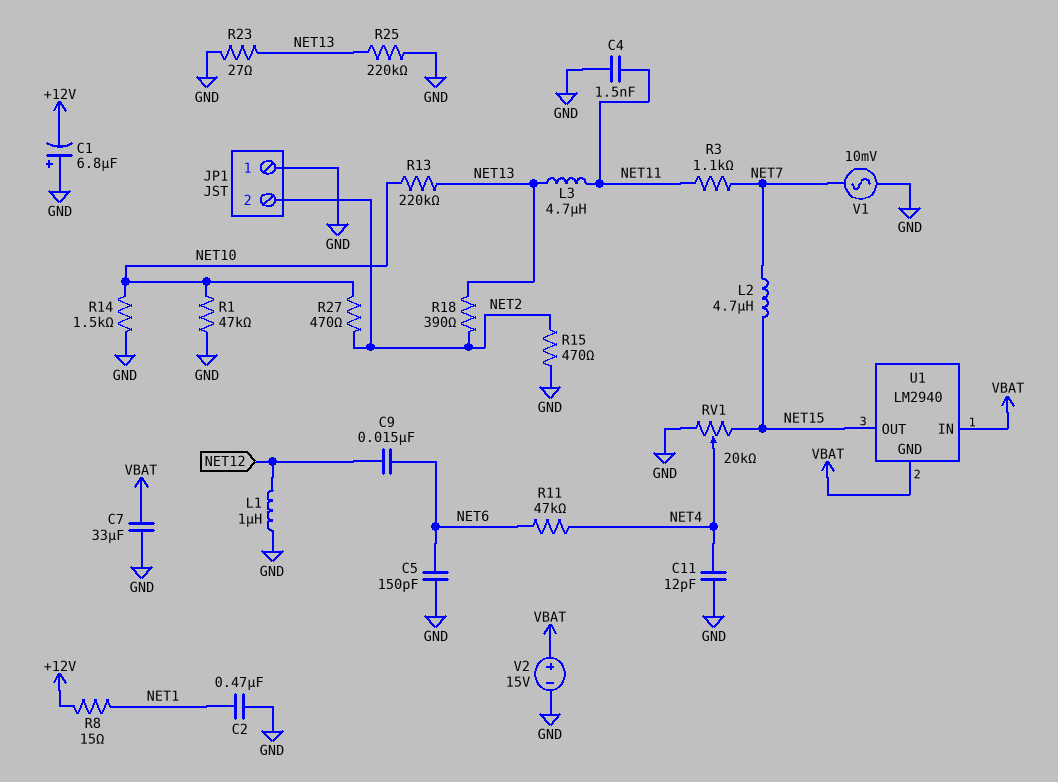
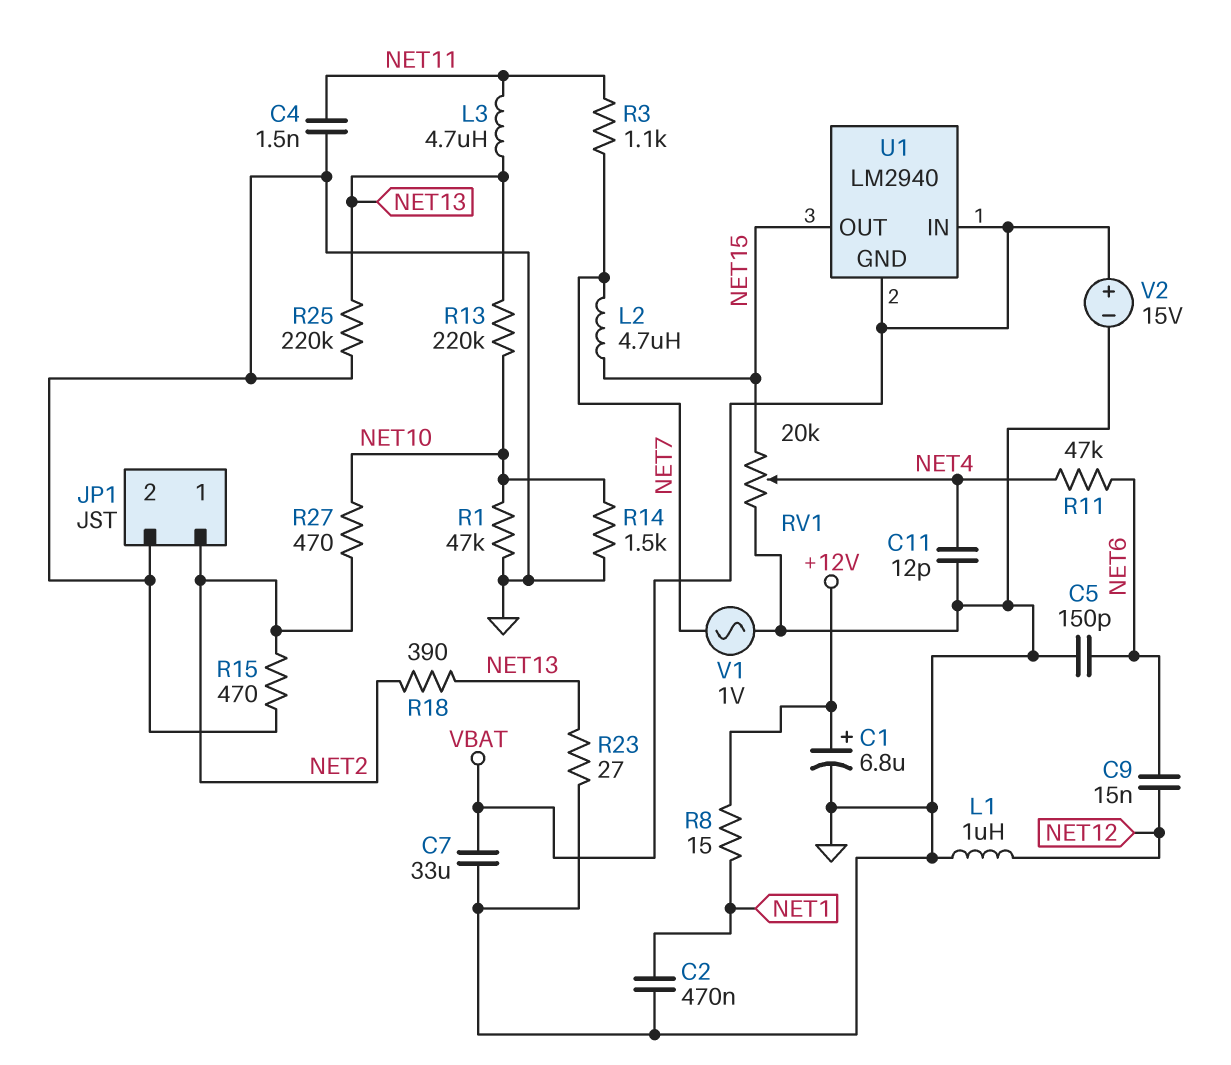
C1: 6.8uF (plus GND, minus +12V) -> 6.8uF (plus +12V, minus GND)
JP1 pin 1: GND -> NET2
JP1 pin 2: NET2 -> GND
V1: AC 10mV (GND, NET7) -> AC 1V (GND, NET7)

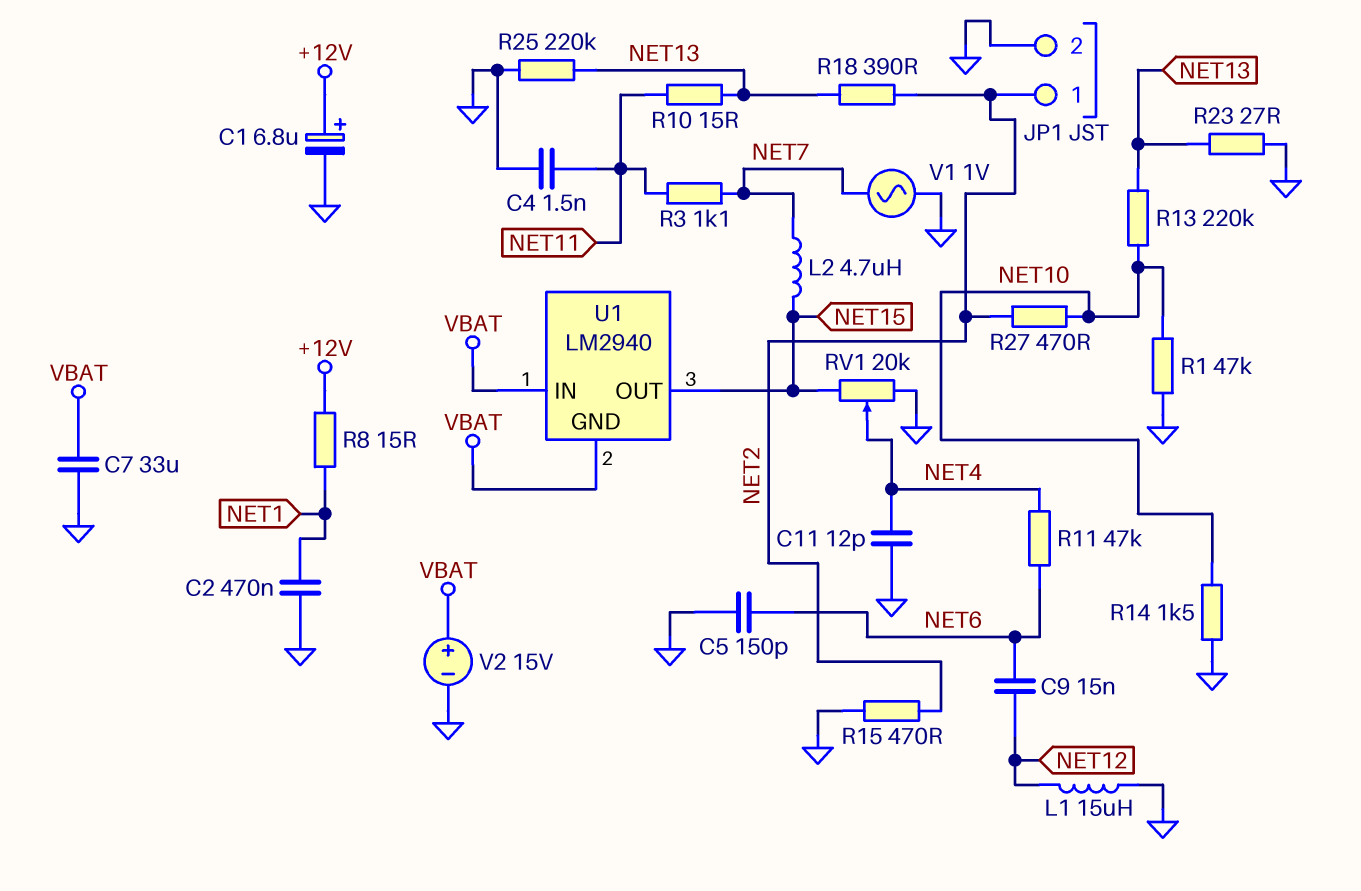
L1: 1uH (GND, NET12) -> 15uH (GND, NET12)
L3: 4.7uH (NET11, NET13) -> none
R10: none -> 15 (NET11, NET13)

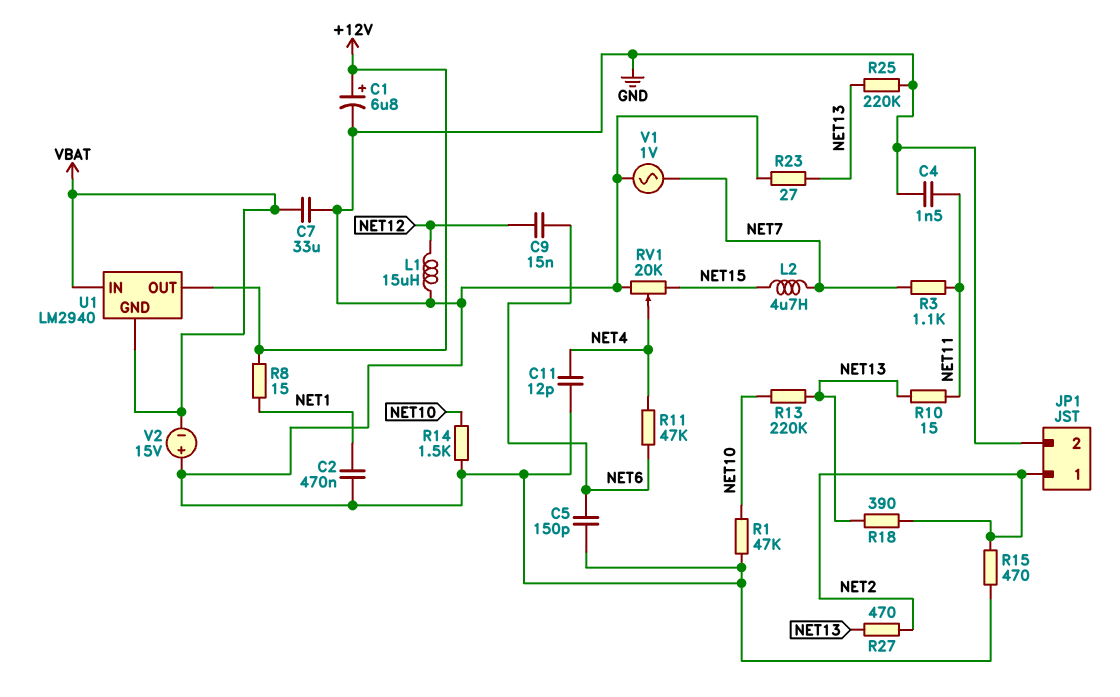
R27: 470 (NET2, NET10) -> 470 (NET2, NET13)
U1 pin OUT: NET15 -> +12V
V2: 15V (plus VBAT, minus GND) -> 15V (plus GND, minus VBAT)

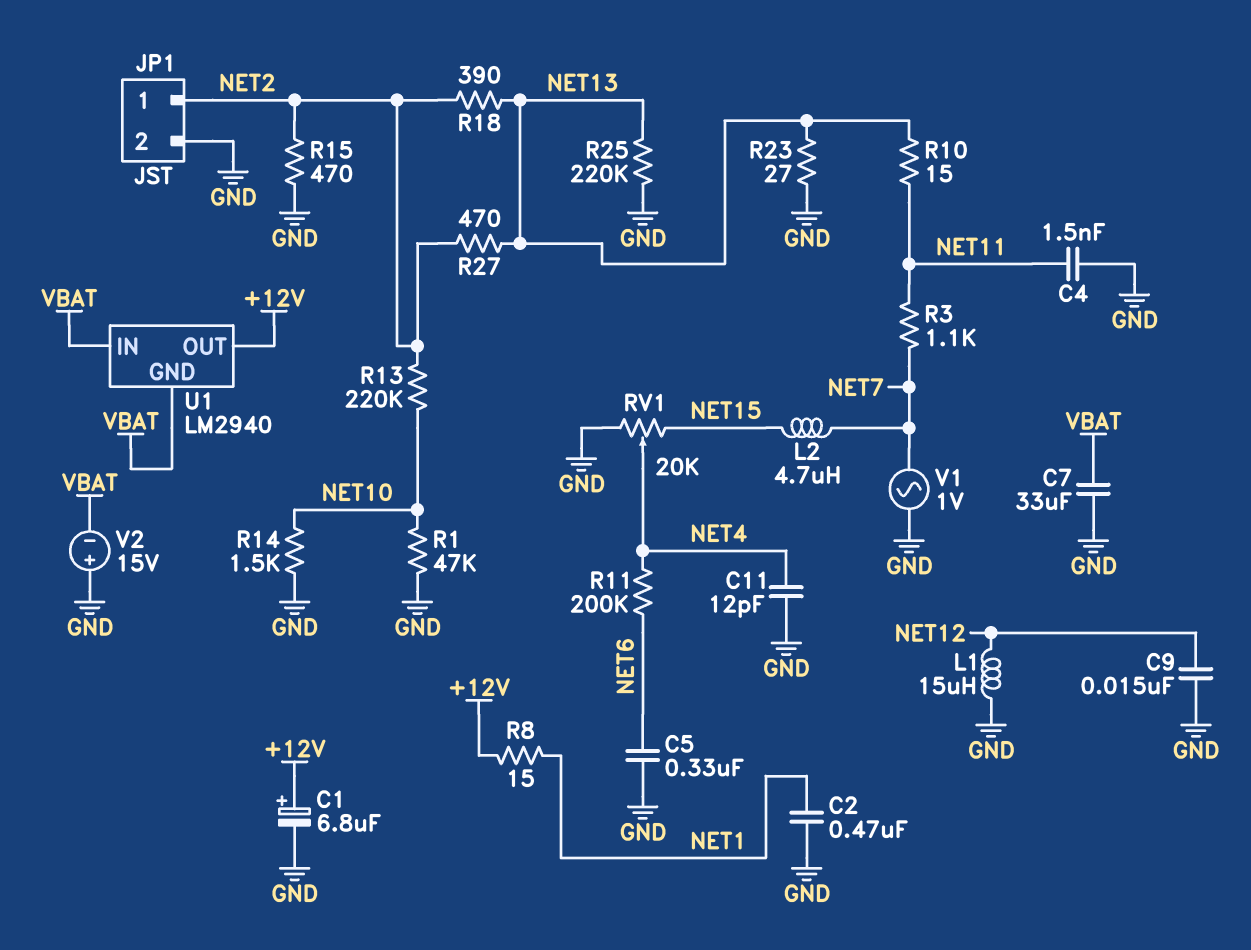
C5: 150pF (GND, NET6) -> 330nF (GND, NET6)
C9: 15nF (NET6, NET12) -> 15nF (GND, NET12)
R11: 47k (NET4, NET6) -> 200k (NET4, NET6)
R13: 220k (NET10, NET13) -> 220k (NET2, NET10)

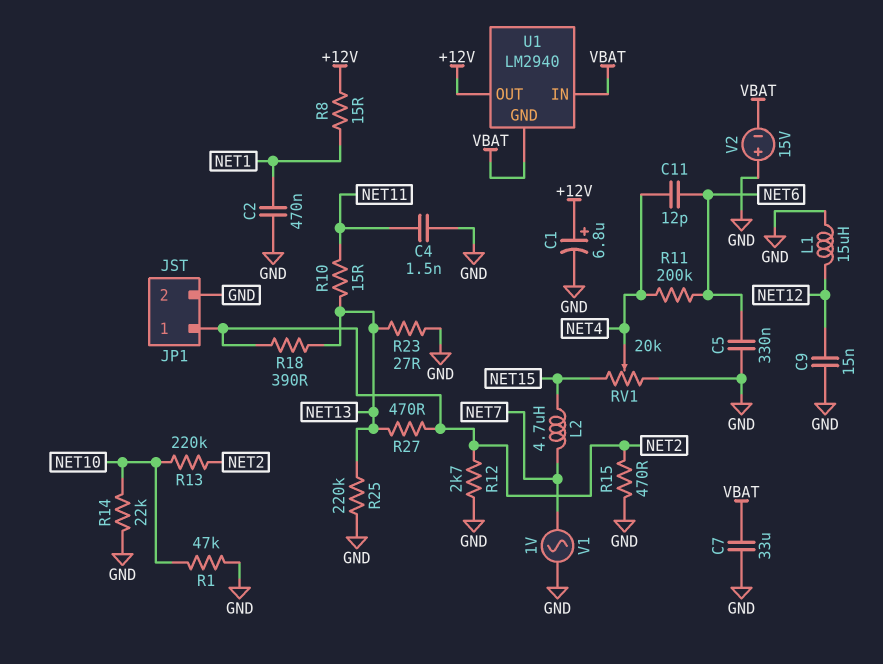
C11: 12pF (GND, NET4) -> 12pF (NET4, NET6)
R3: 1.1k (NET7, NET11) -> none
R12: none -> 2.7k (GND, NET2)
R14: 1.5k (GND, NET10) -> 22k (GND, NET10)

